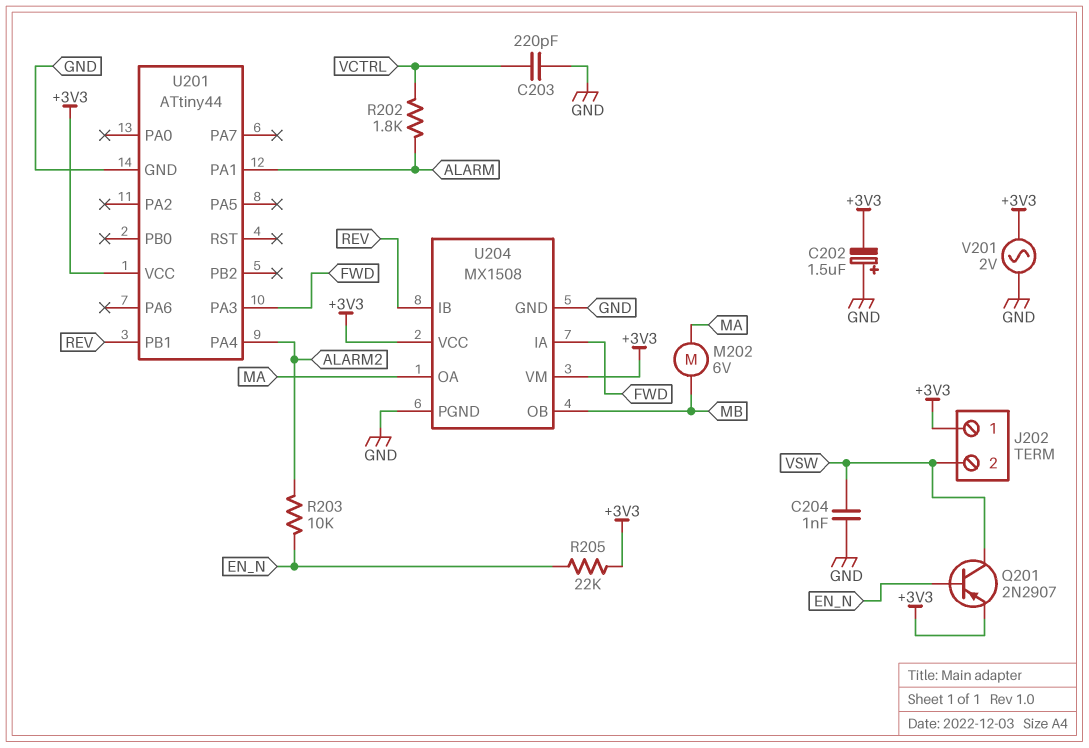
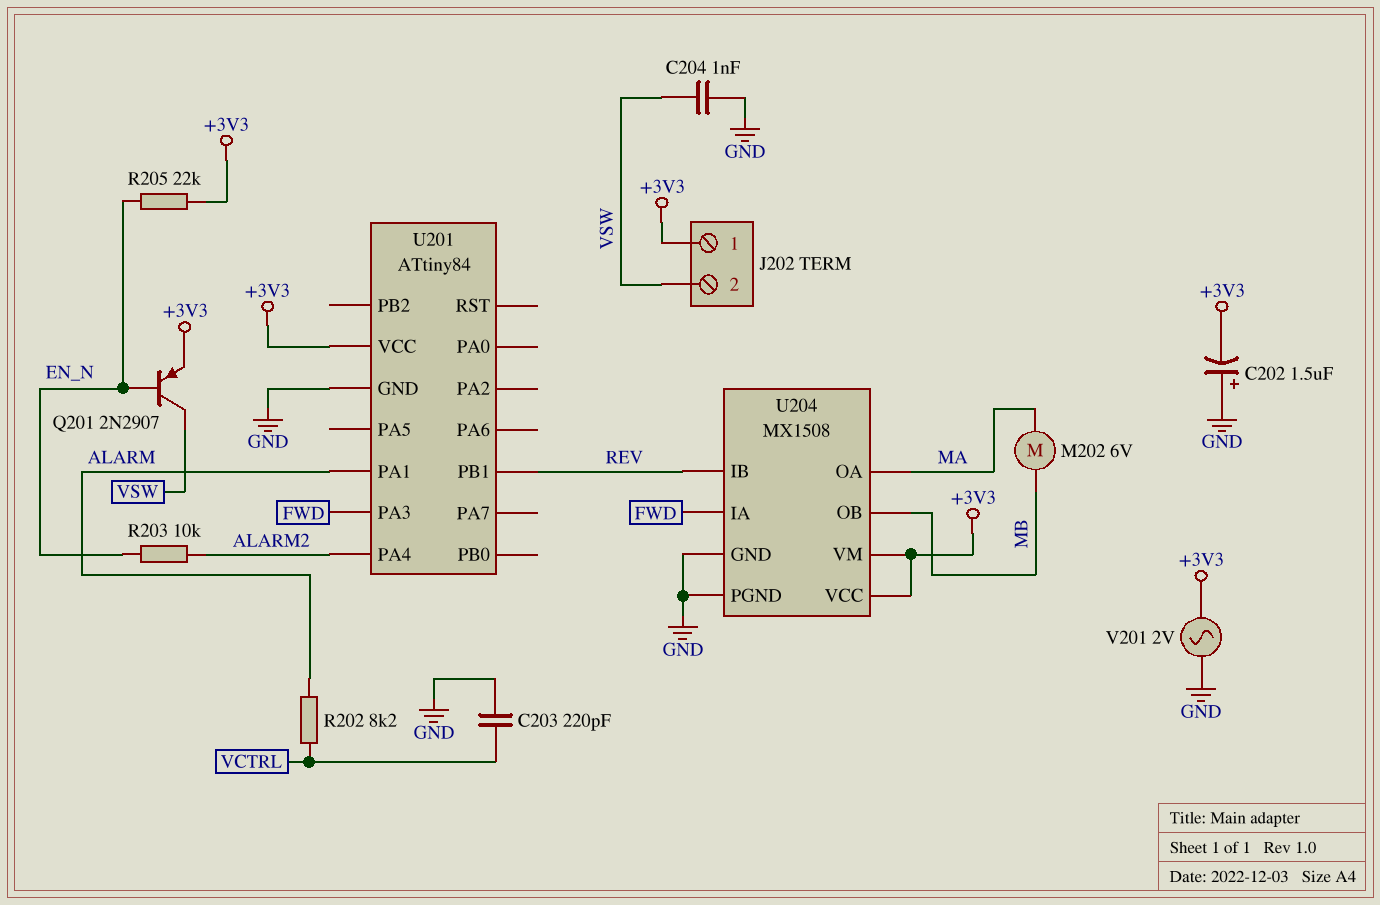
R202: 1.8k (ALARM, VCTRL) -> 8.2k (ALARM, VCTRL)
U201: ATtiny44 -> ATtiny84

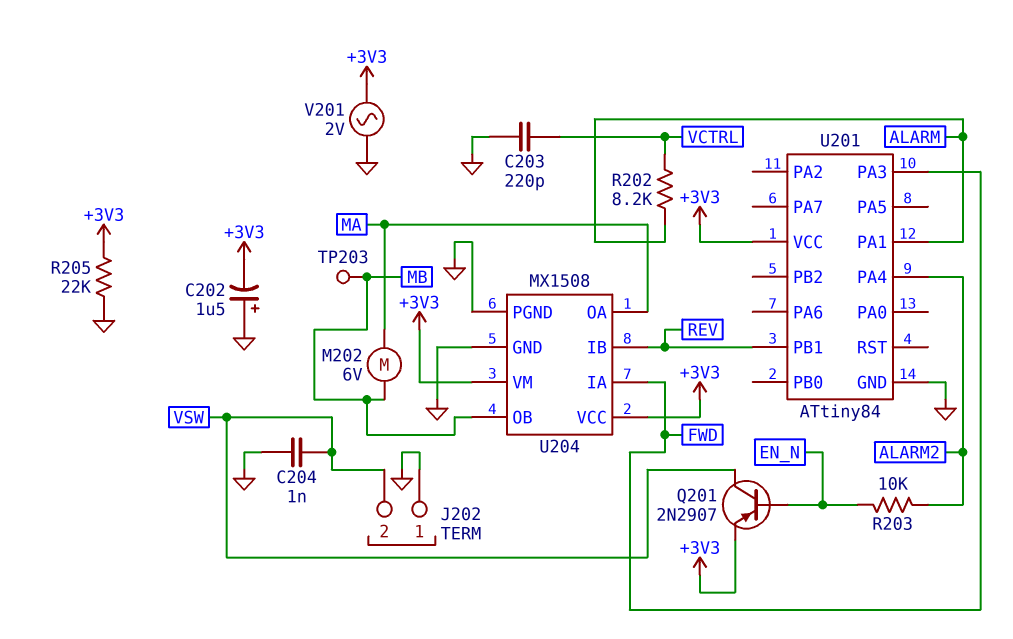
J202 pin 1: +3V3 -> GND
R205: 22k (+3V3, EN_N) -> 22k (+3V3, GND)
TP203: none -> test point (MB)

